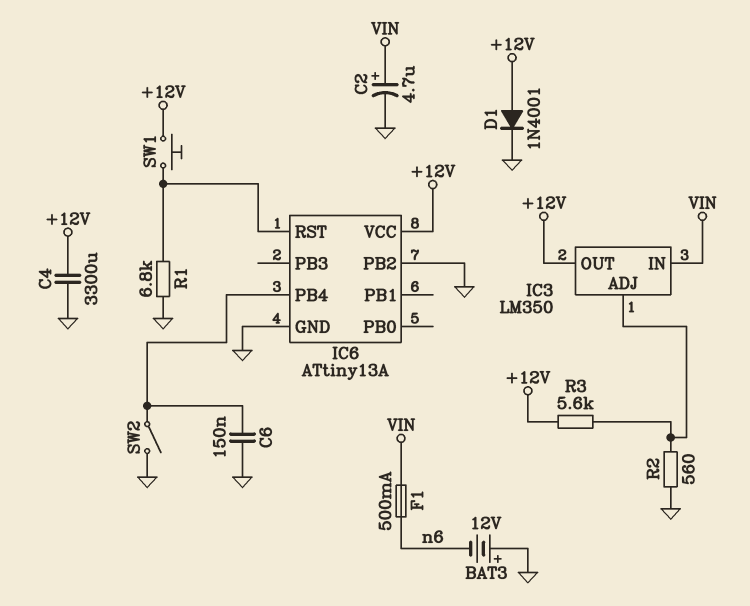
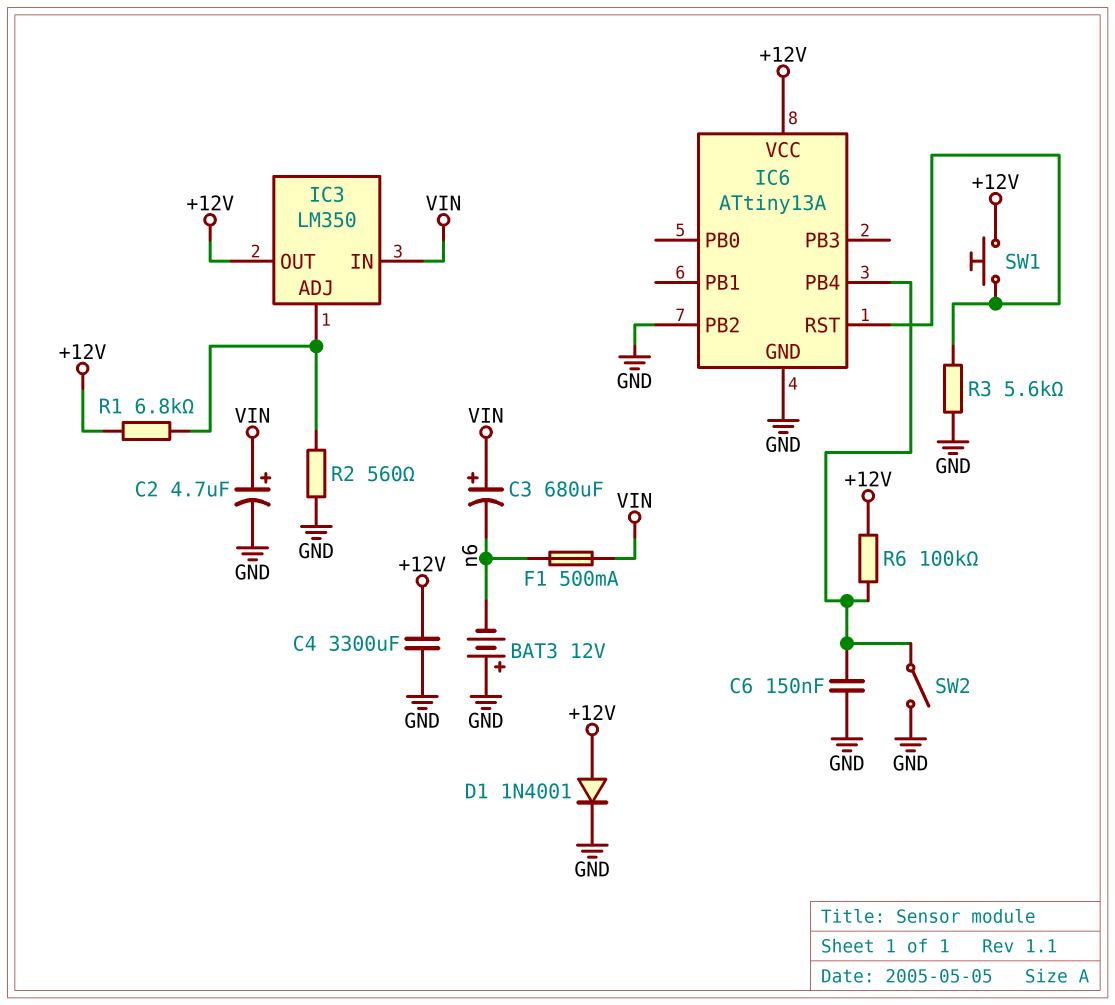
C3: none -> 680uF (plus VIN, minus n6)
R1: 6.8k (GND, IC6/RST) -> 6.8k (+12V, IC3/ADJ)
R3: 5.6k (+12V, IC3/ADJ) -> 5.6k (GND, IC6/RST)
R6: none -> 100k (+12V, IC6/PB4)

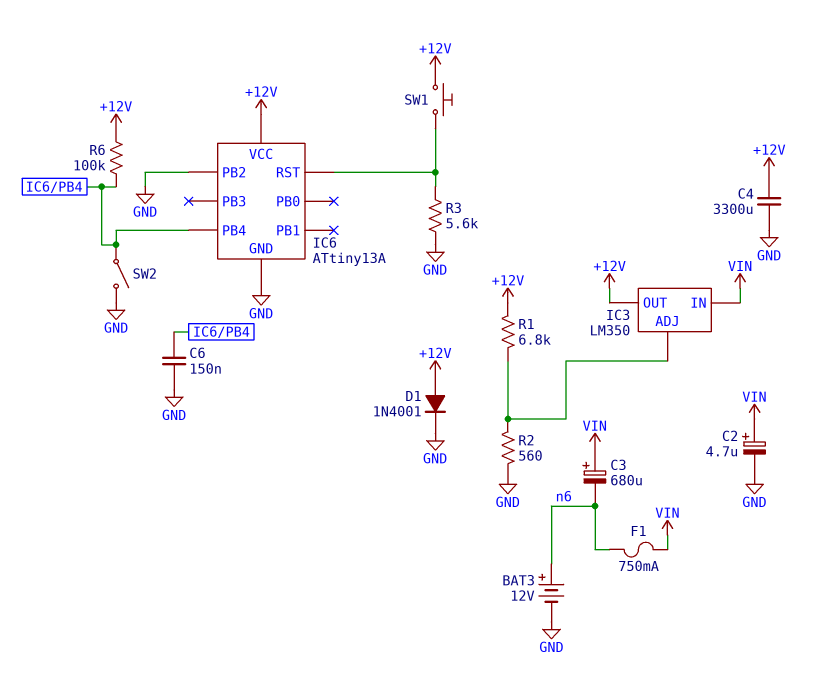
BAT3: 12V (plus GND, minus n6) -> 12V (plus n6, minus GND)
F1: 500mA (VIN, n6) -> 750mA (VIN, n6)

